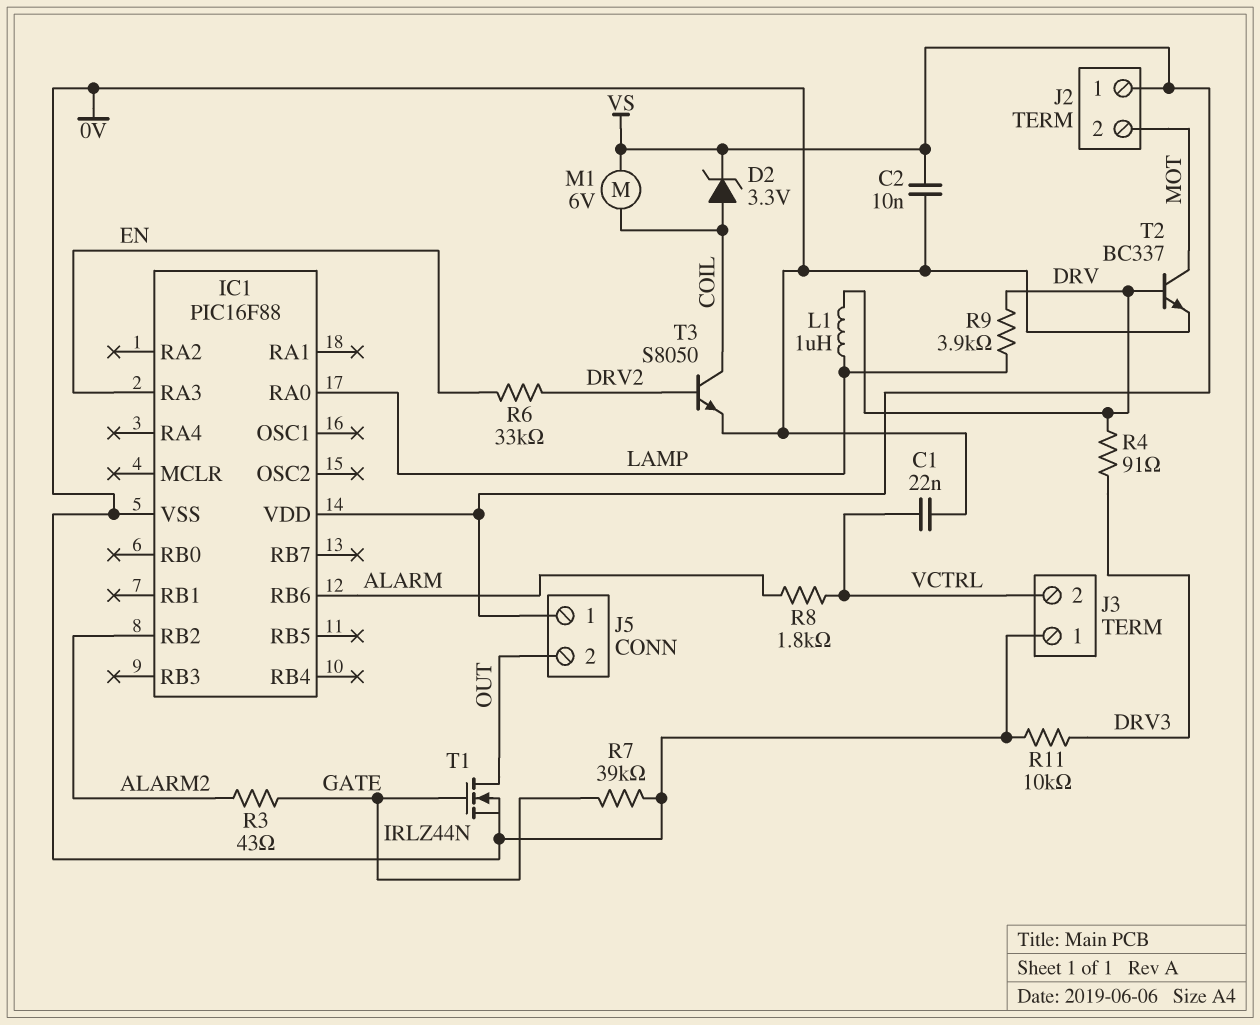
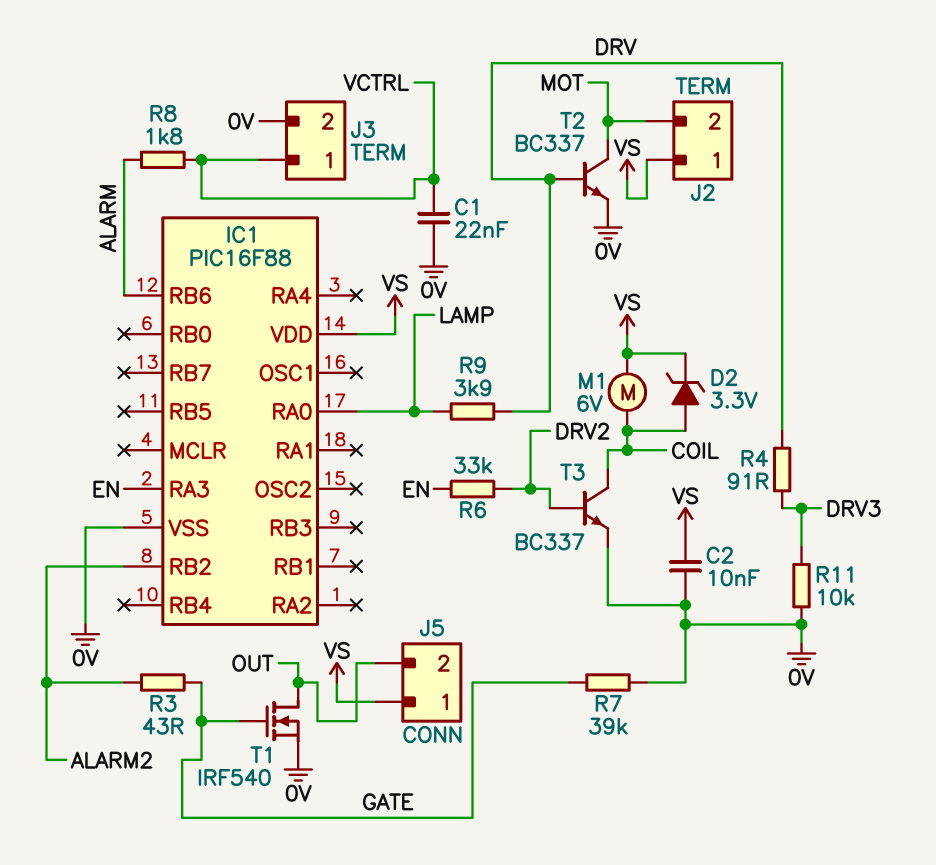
J3 pin 1: 0V -> VCTRL
J3 pin 2: VCTRL -> 0V
L1: 1uH (DRV, LAMP) -> none
T1: NMOS IRLZ44N (G GATE, D OUT, S 0V) -> NMOS IRF540 (G GATE, D OUT, S 0V)
T3: NPN S8050 (B DRV2, C COIL, E 0V) -> NPN BC337 (B DRV2, C COIL, E 0V)

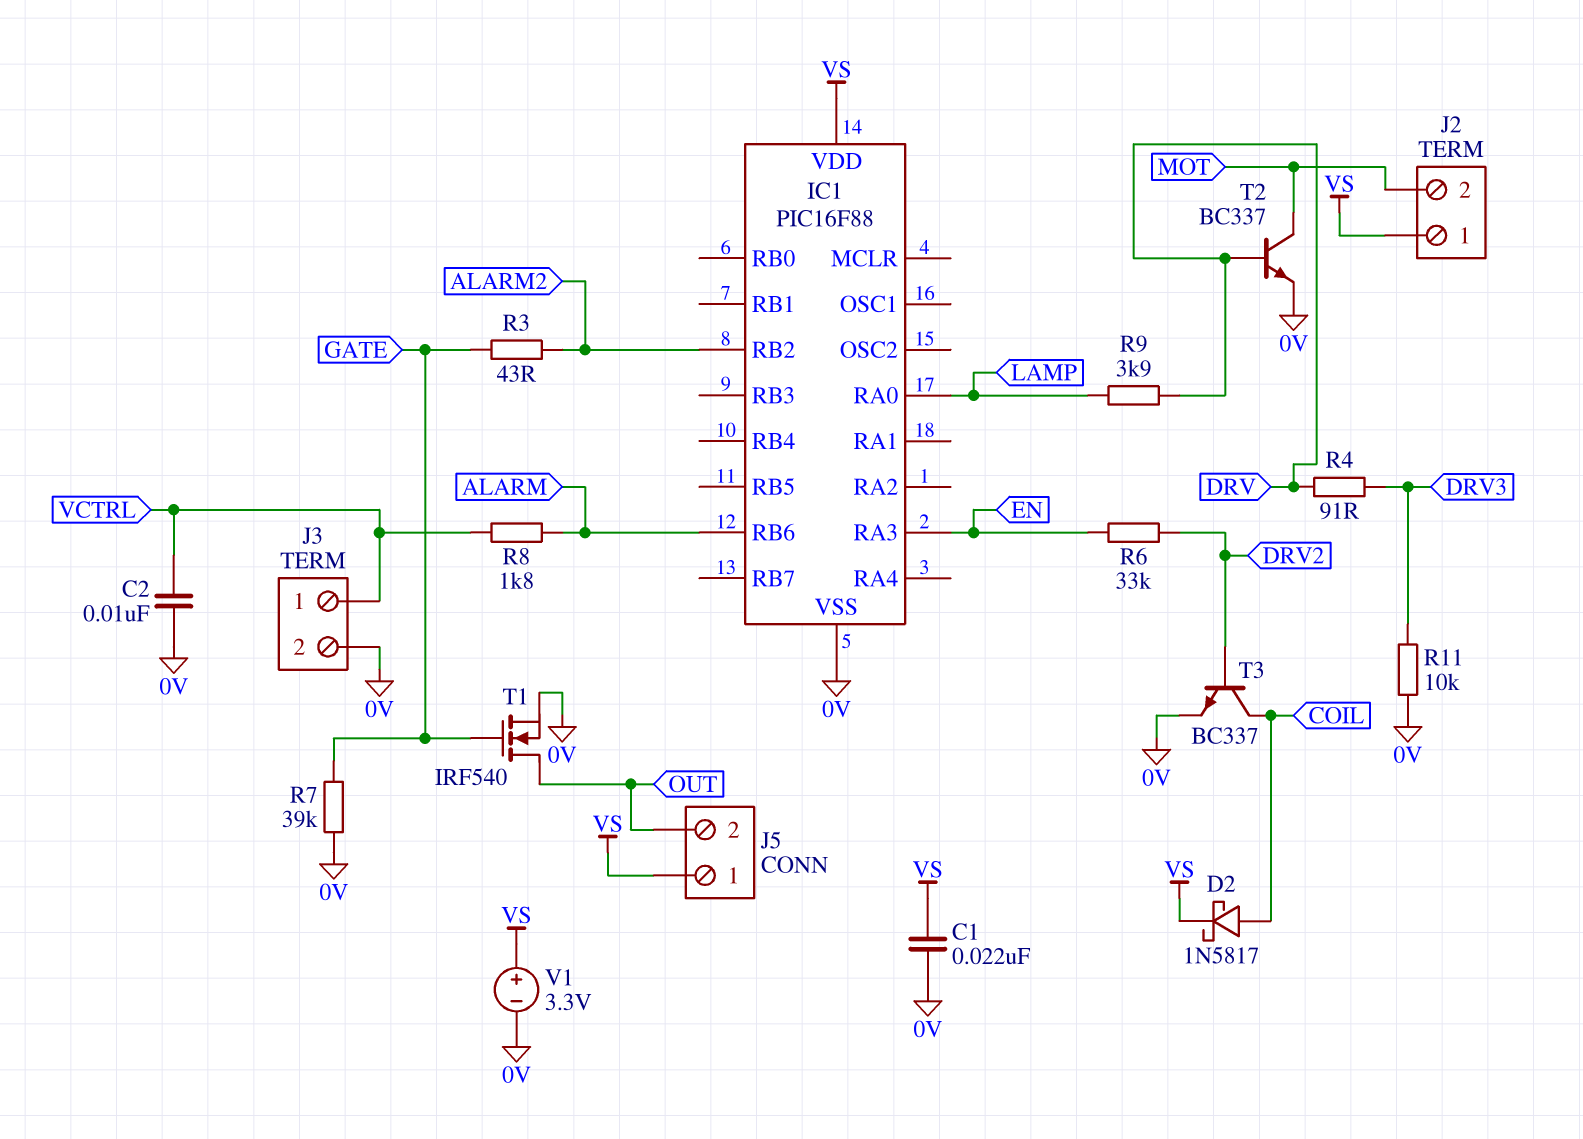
C1: 22nF (0V, VCTRL) -> 22nF (0V, VS)
C2: 10nF (0V, VS) -> 10nF (0V, VCTRL)
D2: zener 3.3V (A COIL, K VS) -> schottky 1N5817 (A COIL, K VS)
M1: motor 6V (COIL, VS) -> none
V1: none -> 3.3V (plus VS, minus 0V)

